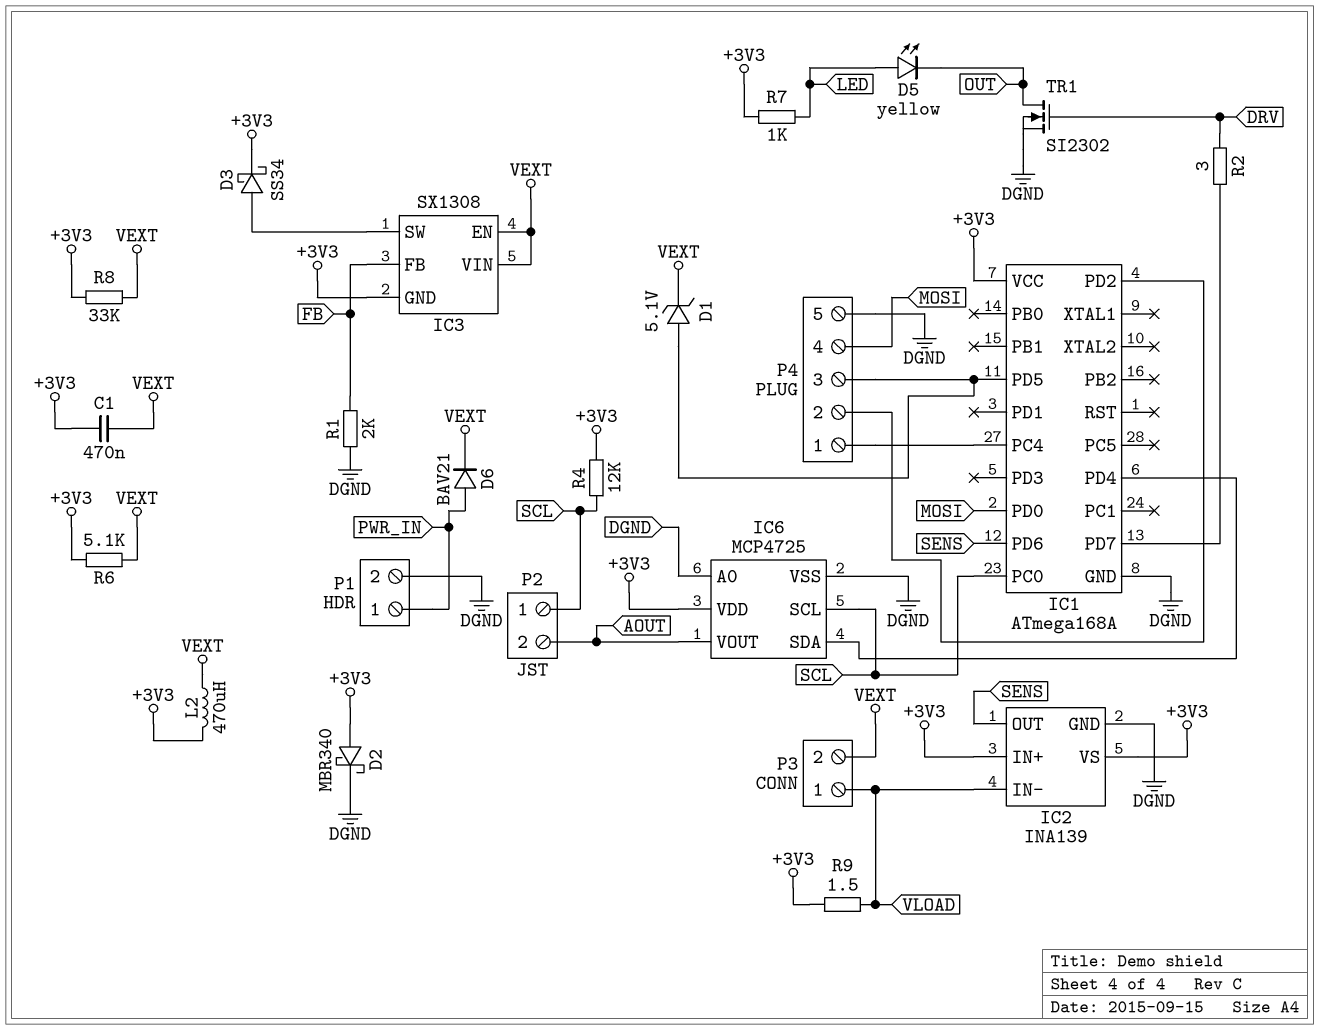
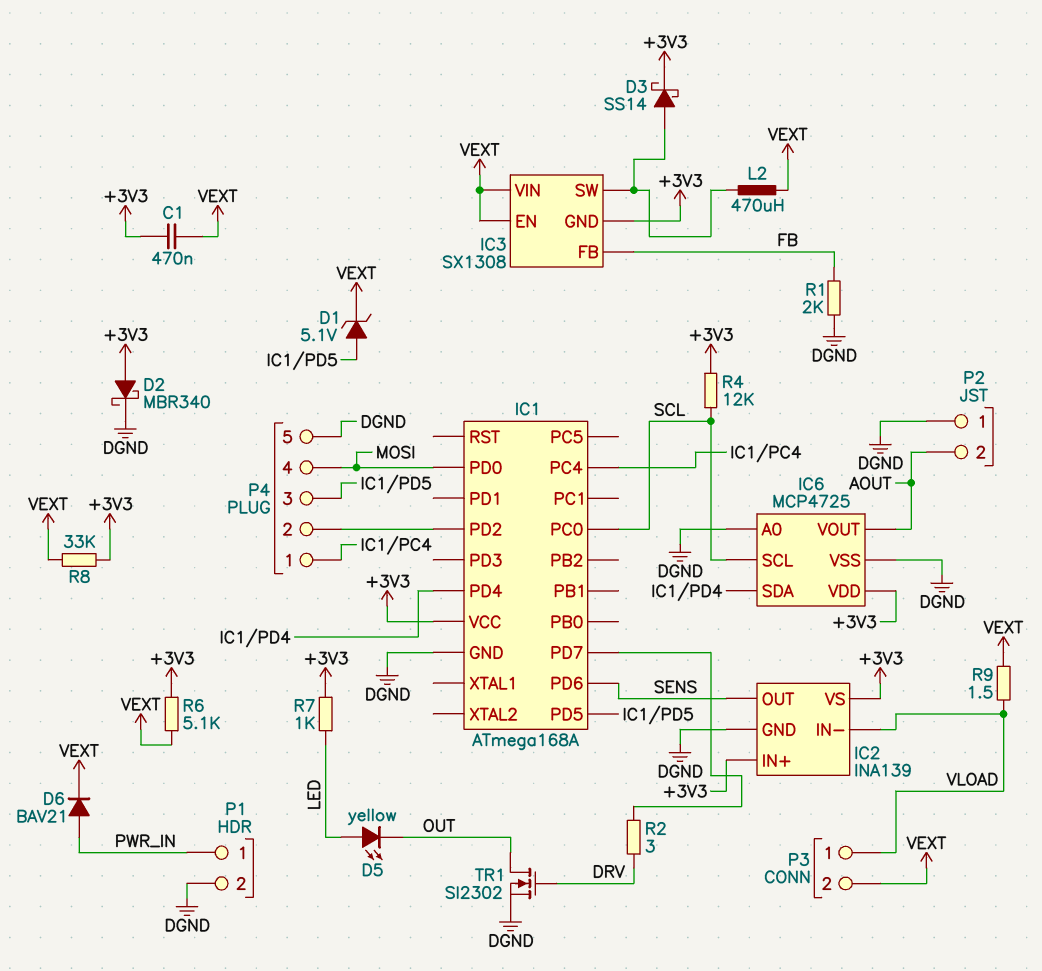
D3: schottky SS34 (A IC3/SW, K +3V3) -> schottky SS14 (A IC3/SW, K +3V3)
L2: 470uH (+3V3, VEXT) -> 470uH (IC3/SW, VEXT)
P2 pin 1: SCL -> DGND
R9: 1.5 (+3V3, VLOAD) -> 1.5 (VEXT, VLOAD)

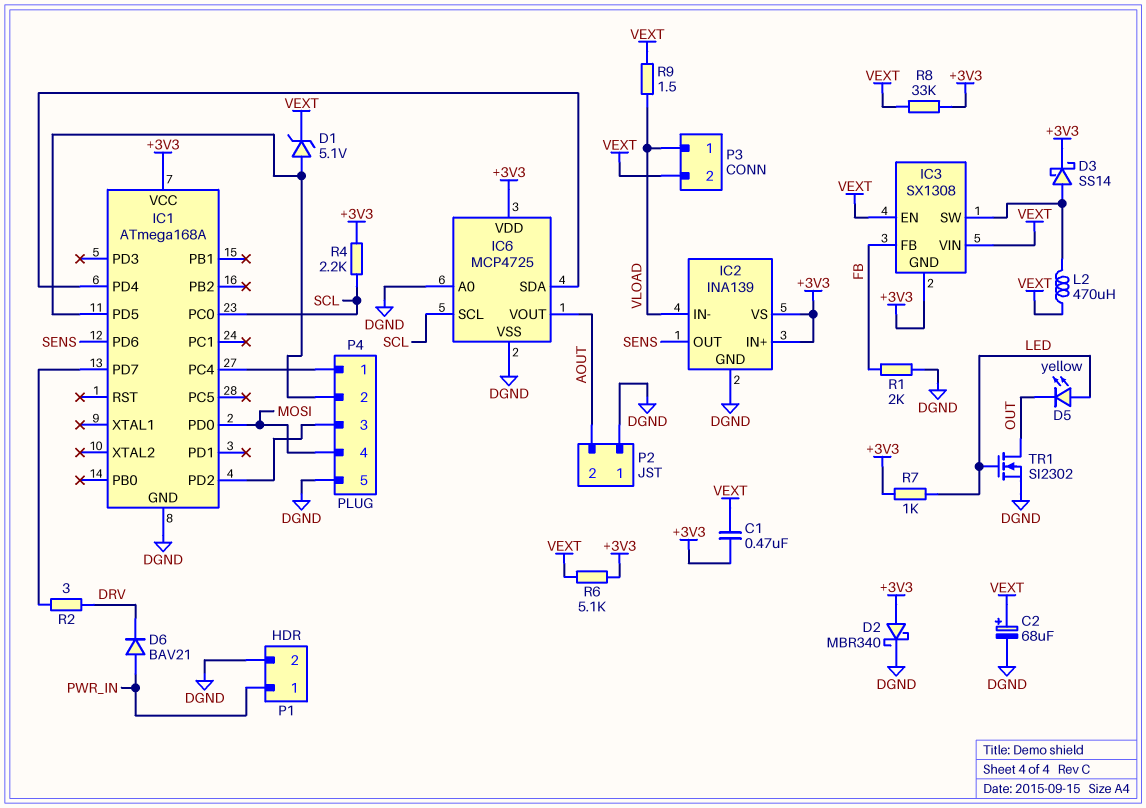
C2: none -> 68uF (plus VEXT, minus DGND)
D6: diode BAV21 (A PWR_IN, K VEXT) -> diode BAV21 (A PWR_IN, K DRV)
P4 pin 2: IC1/PD2 -> IC1/PD5
P4 pin 3: IC1/PD5 -> IC1/PD2
R4: 12k (+3V3, SCL) -> 2.2k (+3V3, SCL)
TR1: NMOS SI2302 (G DRV, D OUT, S DGND) -> NMOS SI2302 (G LED, D OUT, S DGND)

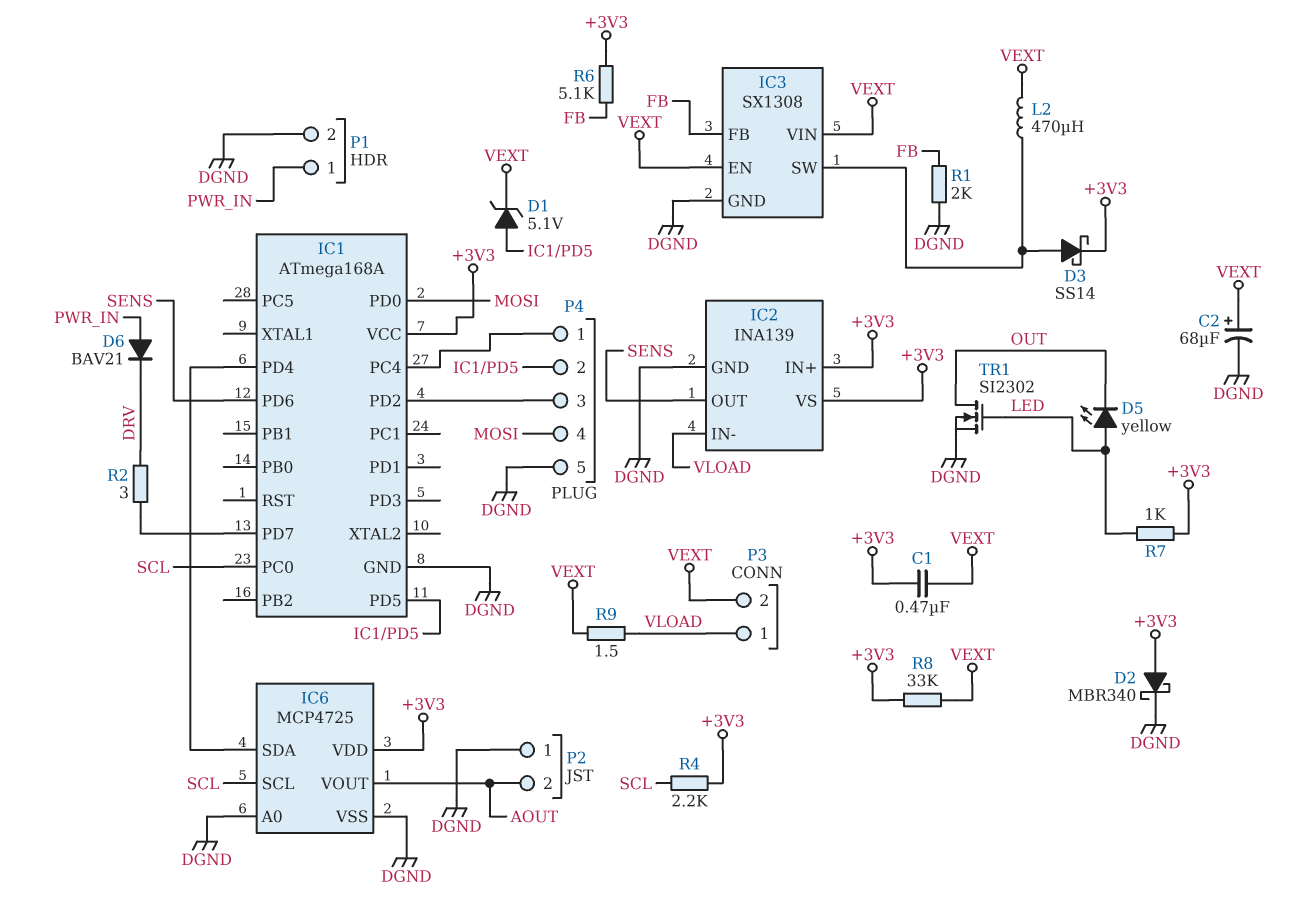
IC3 pin GND: +3V3 -> DGND
R6: 5.1k (+3V3, VEXT) -> 5.1k (+3V3, FB)

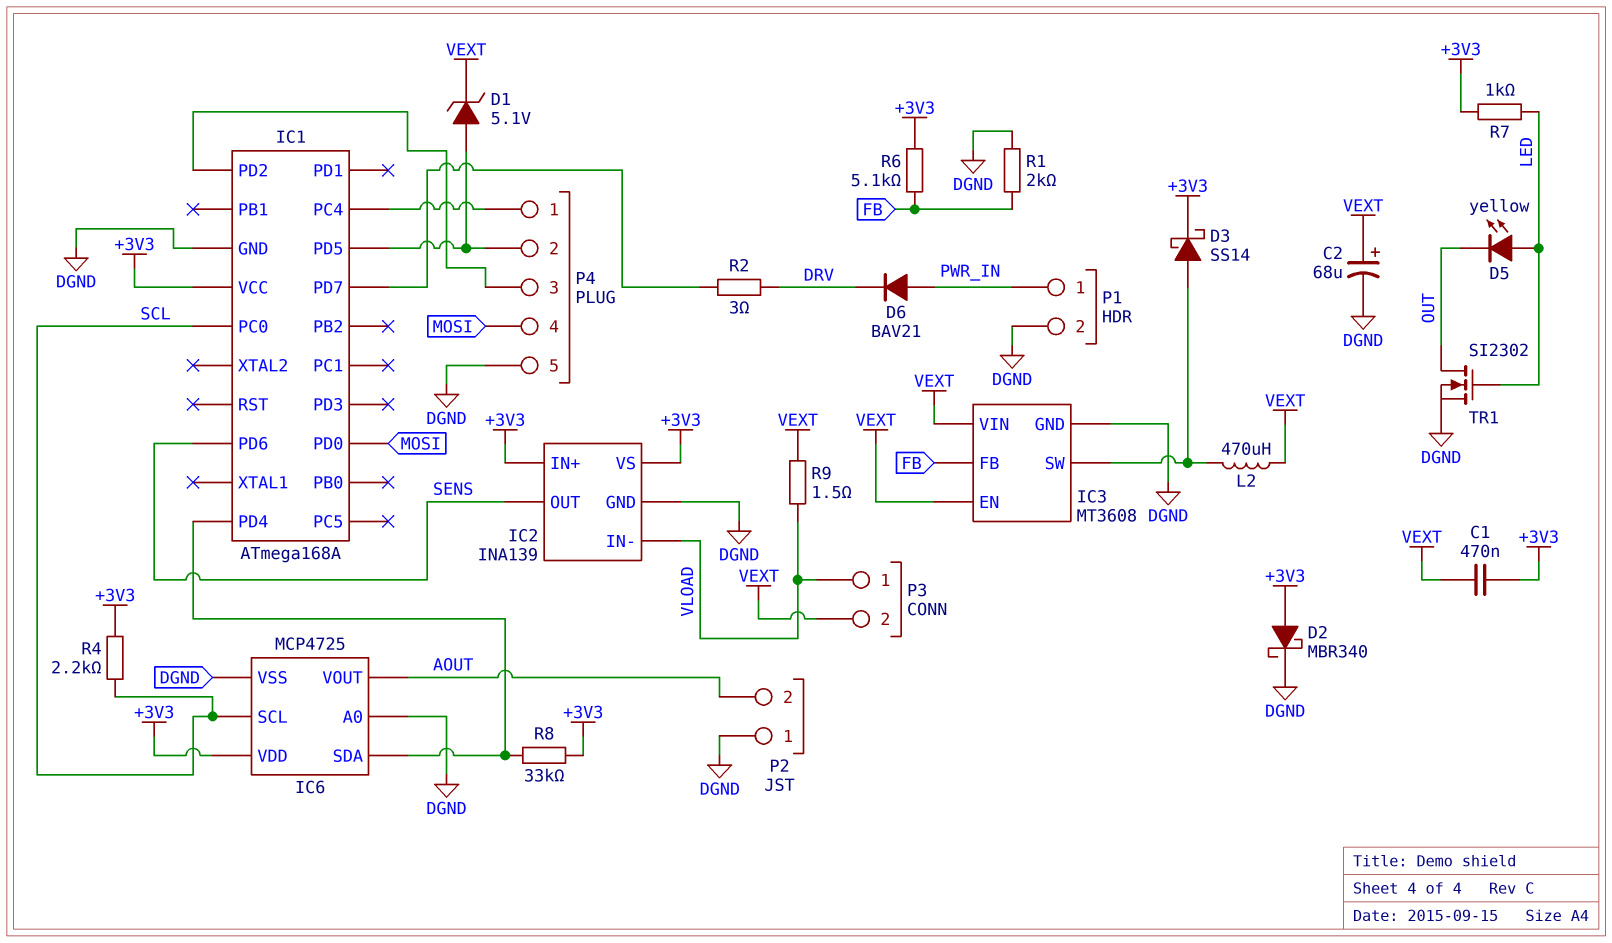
IC3: SX1308 -> MT3608
R8: 33k (+3V3, VEXT) -> 33k (+3V3, IC1/PD4)

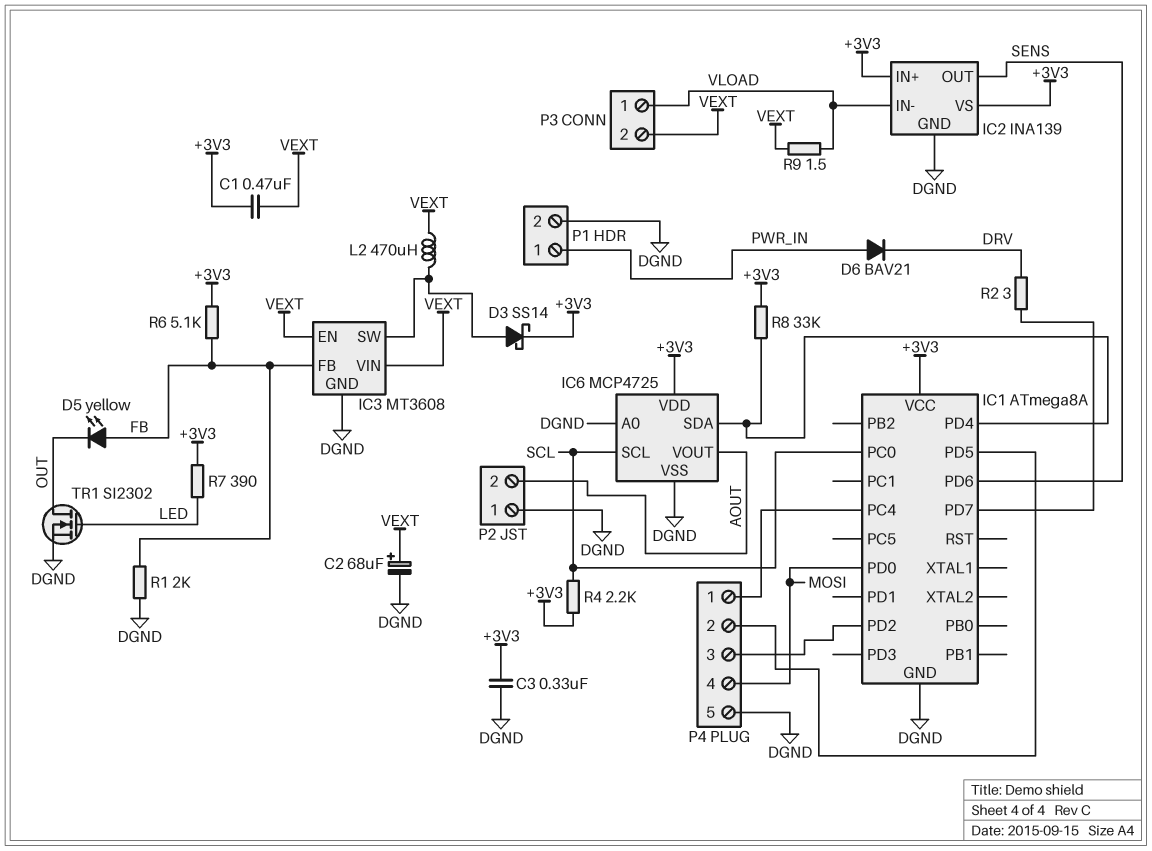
C3: none -> 330nF (+3V3, DGND)
D1: zener 5.1V (A IC1/PD5, K VEXT) -> none
D2: schottky MBR340 (A +3V3, K DGND) -> none
D5: LED yellow (A LED, K OUT) -> LED yellow (A FB, K OUT)
IC1: ATmega168A -> ATmega8A
R7: 1k (+3V3, LED) -> 390 (+3V3, LED)

